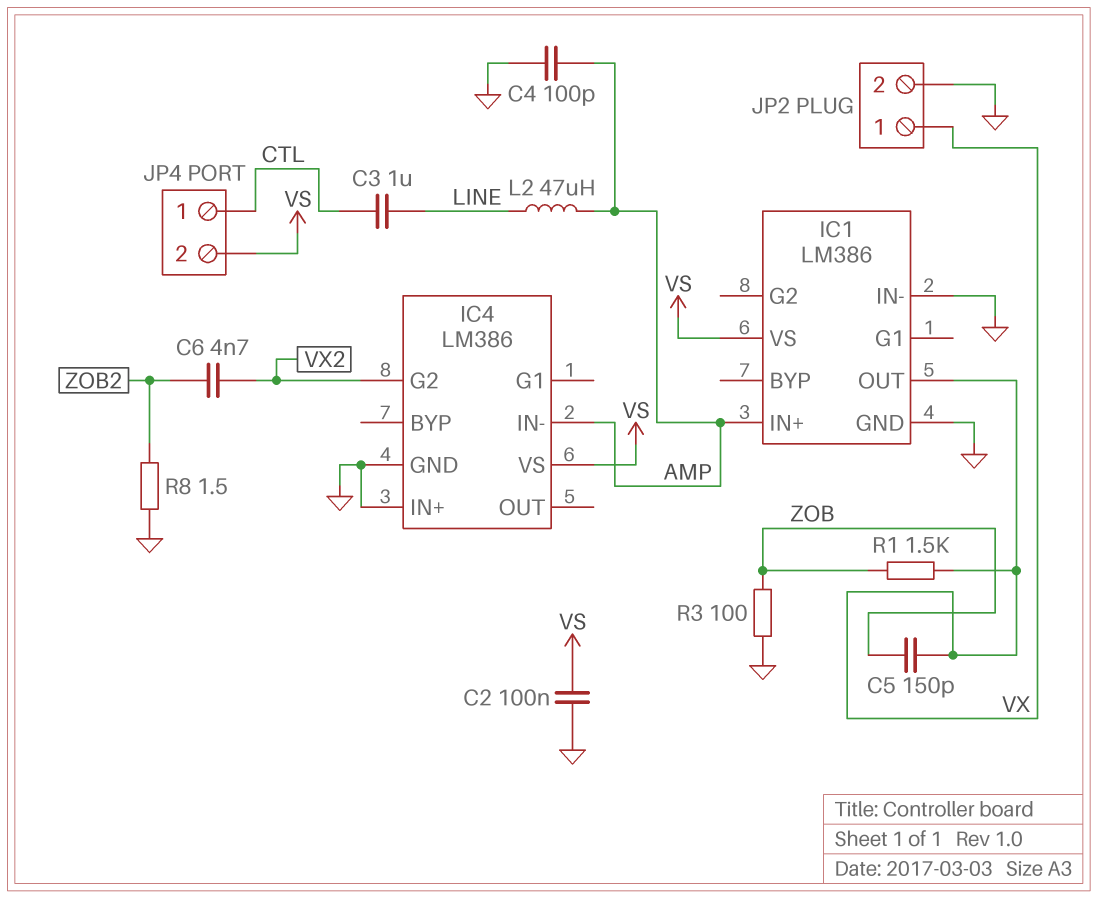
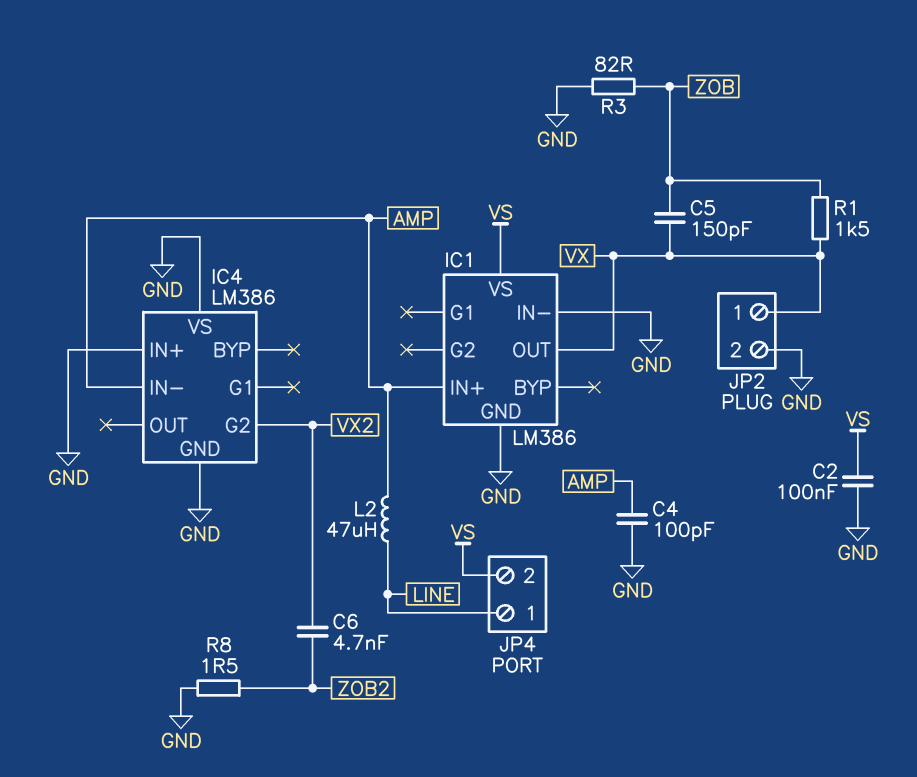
C3: 1uF (CTL, LINE) -> none
IC4 pin VS: VS -> GND
JP4 pin 1: CTL -> LINE
R3: 100 (GND, ZOB) -> 82 (GND, ZOB)

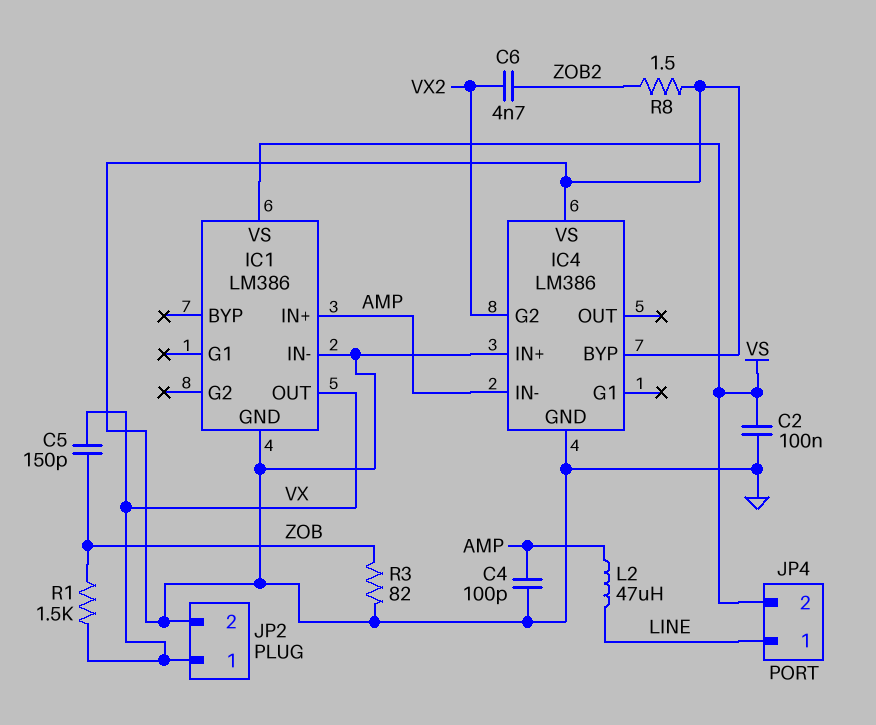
IC4 pin BYP: none -> GND

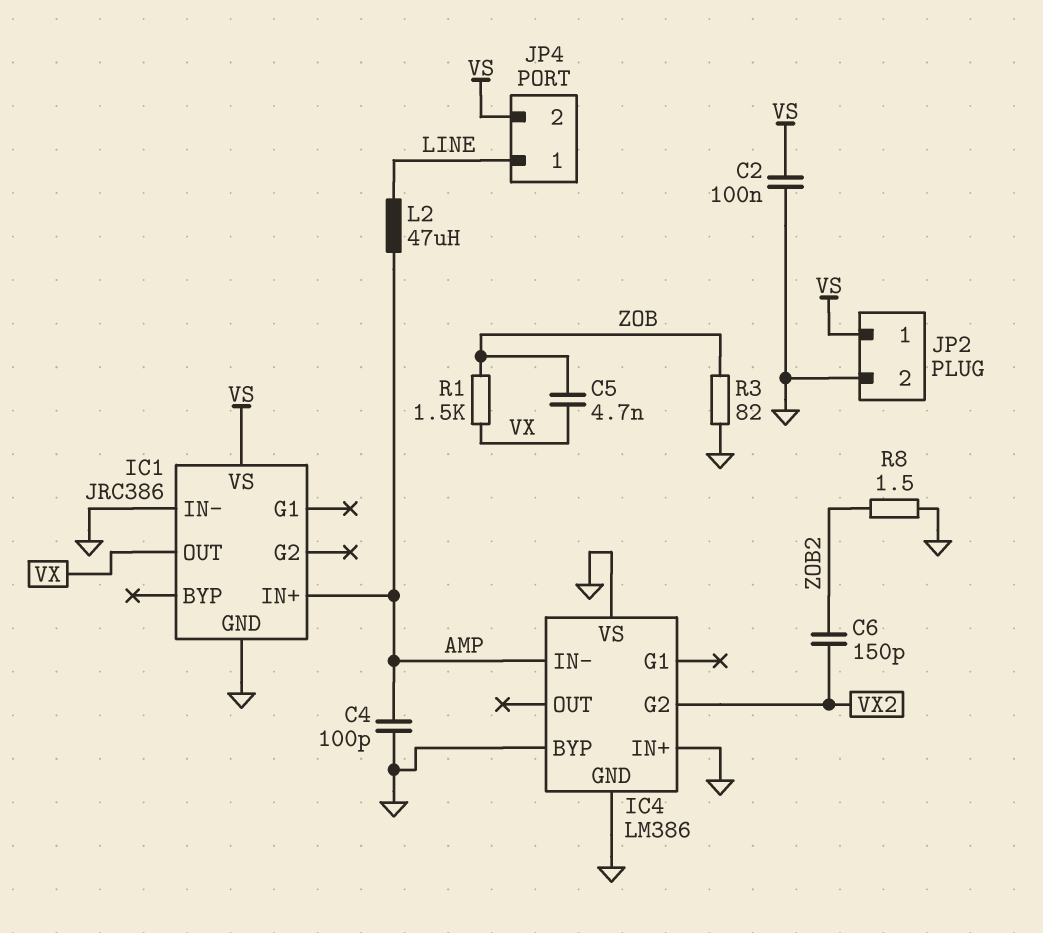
C5: 150pF (VX, ZOB) -> 4.7nF (VX, ZOB)
C6: 4.7nF (VX2, ZOB2) -> 150pF (VX2, ZOB2)
IC1: LM386 -> JRC386
JP2 pin 1: VX -> VS

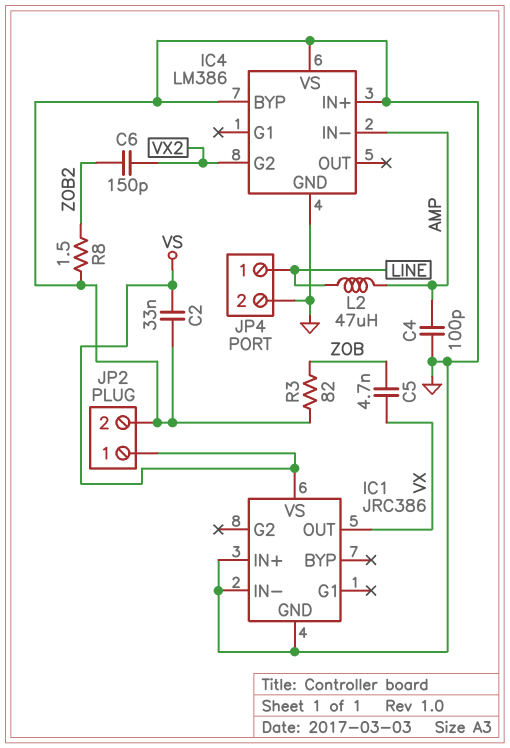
C2: 100nF (GND, VS) -> 33nF (GND, VS)
IC1 pin IN+: AMP -> GND
JP4 pin 2: VS -> GND
R1: 1.5k (VX, ZOB) -> none

